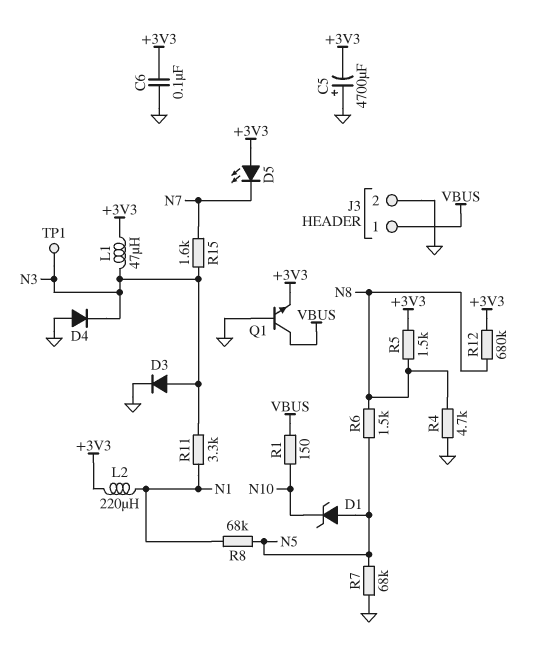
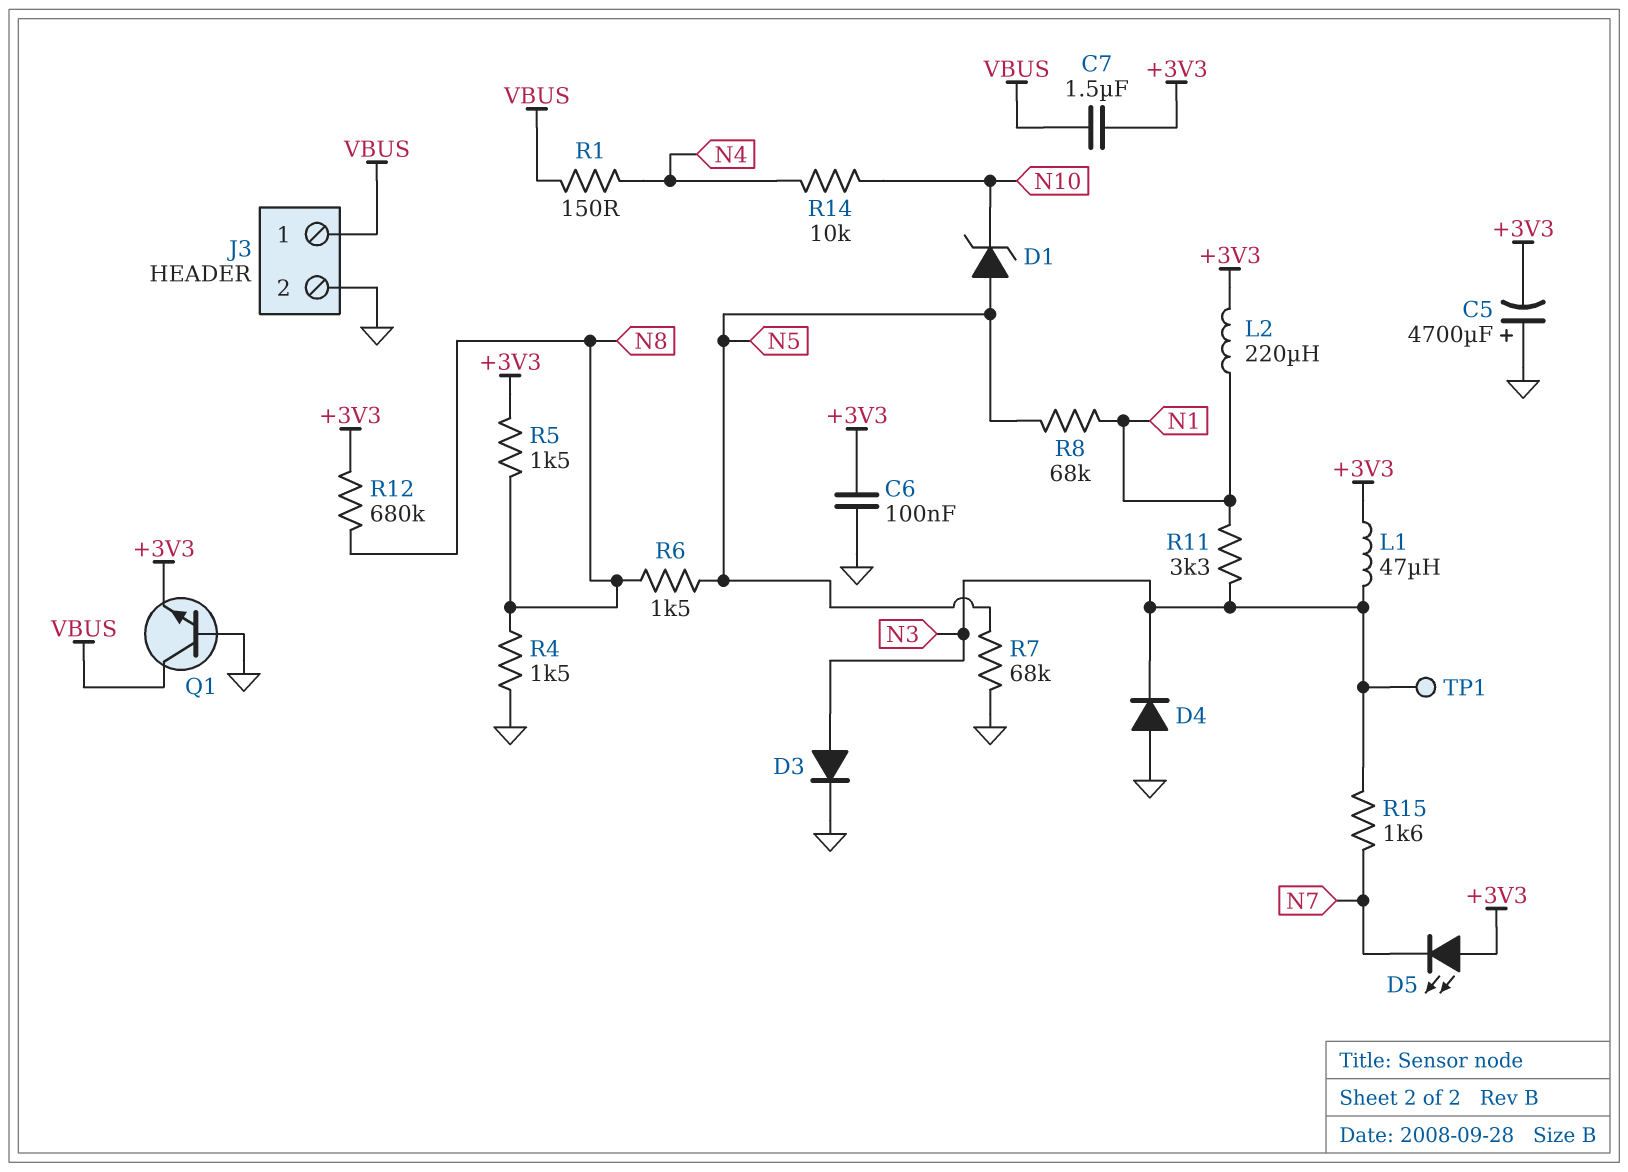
C7: none -> 1.5uF (+3V3, VBUS)
R1: 150 (N10, VBUS) -> 150 (N4, VBUS)
R4: 4.7k (GND, N8) -> 1.5k (GND, N8)
R14: none -> 10k (N4, N10)

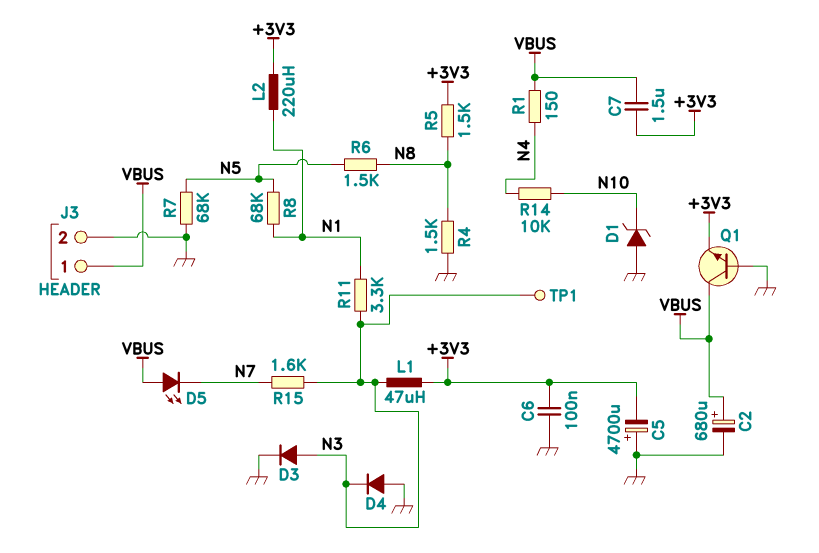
C2: none -> 680uF (plus VBUS, minus GND)
D1: zener (A N5, K N10) -> zener (A GND, K N10)
D5: LED (A +3V3, K N7) -> LED (A VBUS, K N7)
R12: 680k (+3V3, N8) -> none

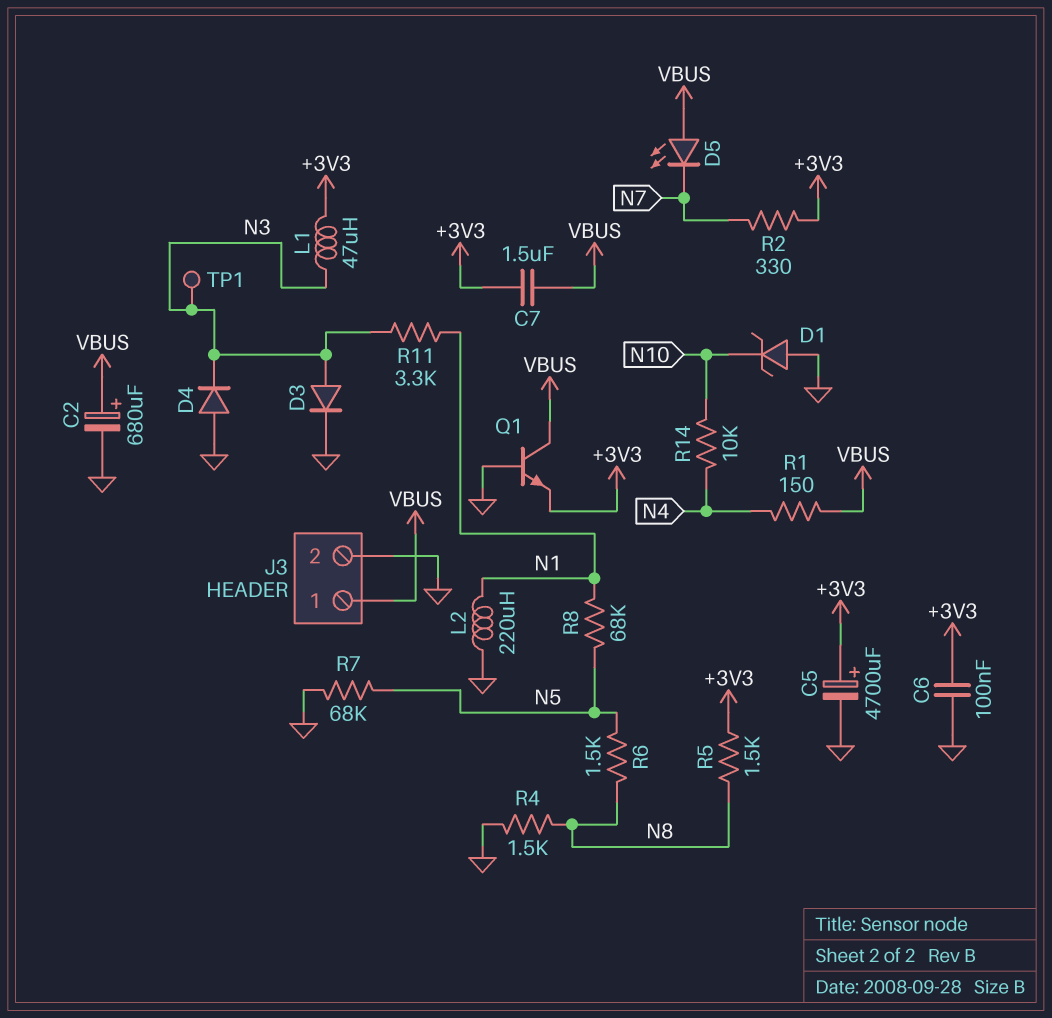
C5: 4700uF (plus GND, minus +3V3) -> 4700uF (plus +3V3, minus GND)
L2: 220uH (+3V3, N1) -> 220uH (GND, N1)
R2: none -> 330 (+3V3, N7)
R15: 1.6k (N3, N7) -> none

